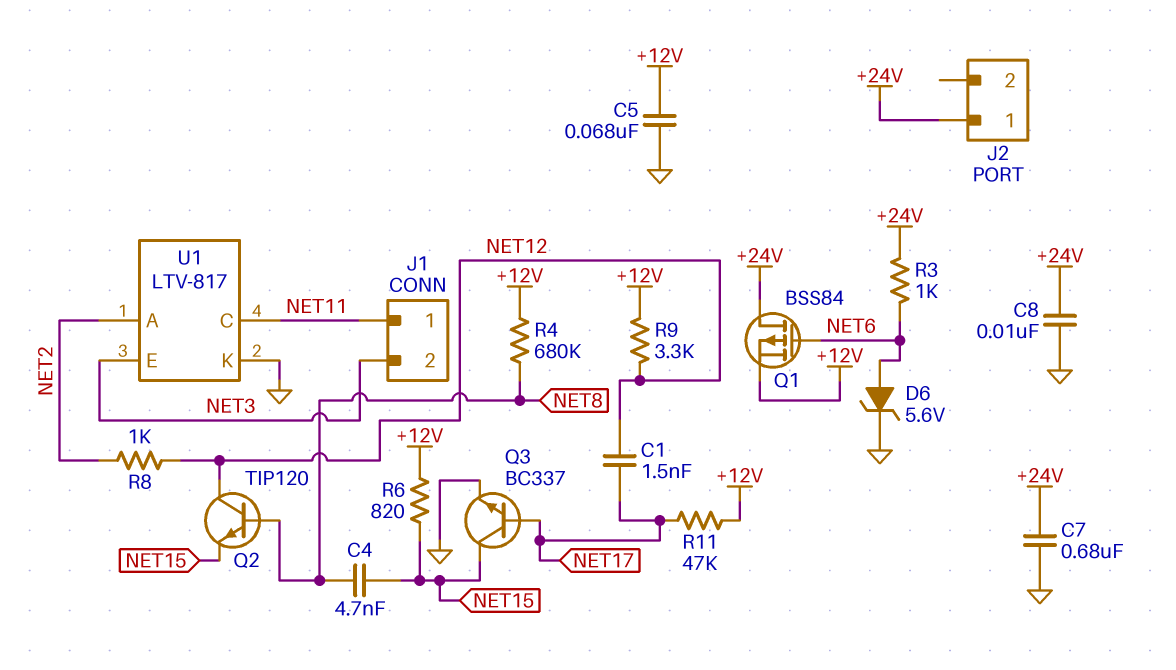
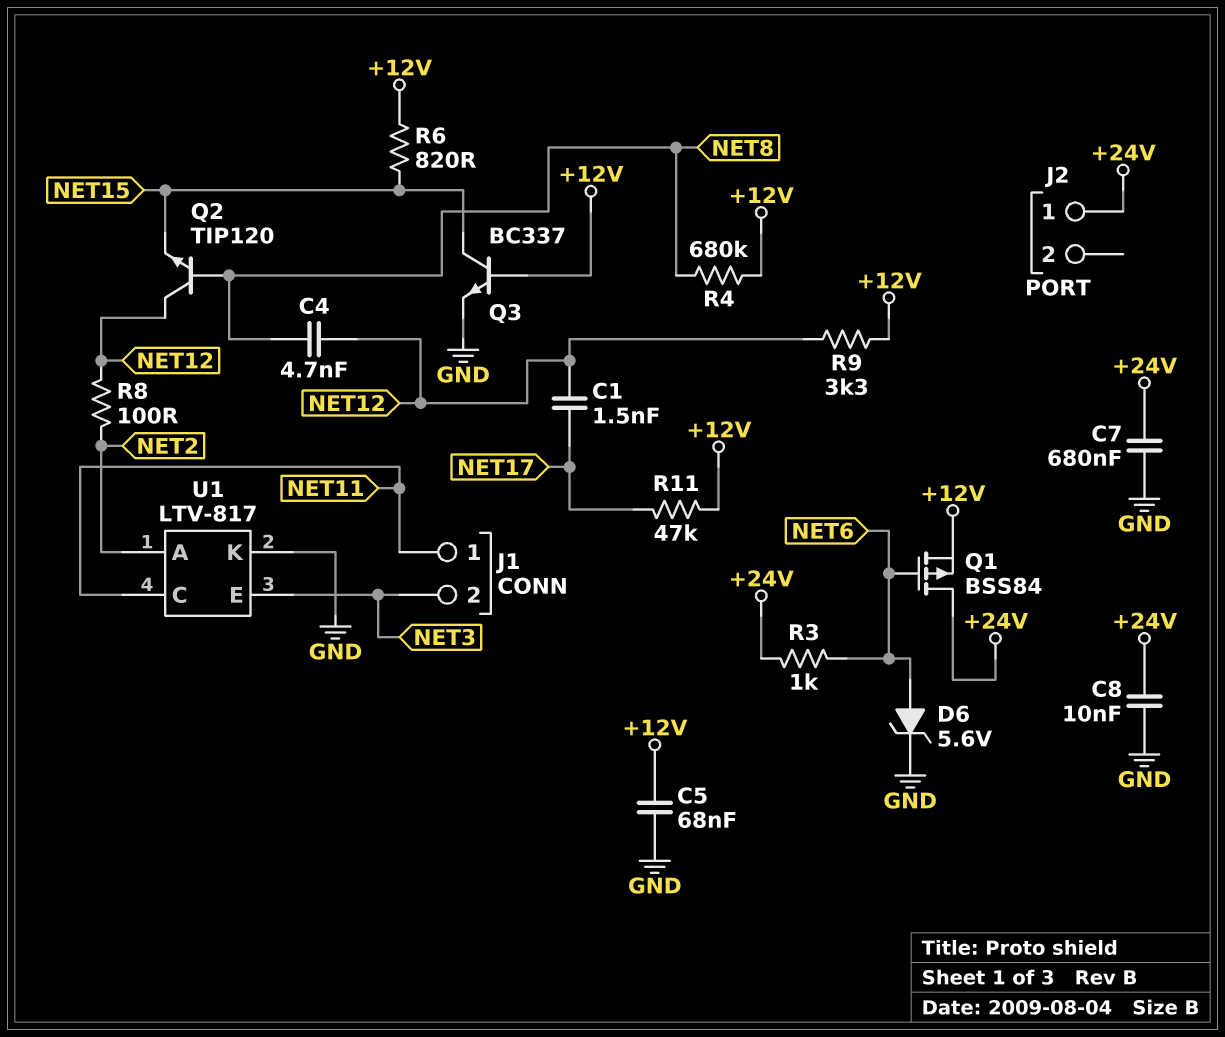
C4: 4.7nF (NET8, NET15) -> 4.7nF (NET8, NET12)
Q3: NPN BC337 (B NET17, C NET15, E GND) -> NPN BC337 (B +12V, C NET15, E GND)
R8: 1k (NET2, NET12) -> 100 (NET2, NET12)

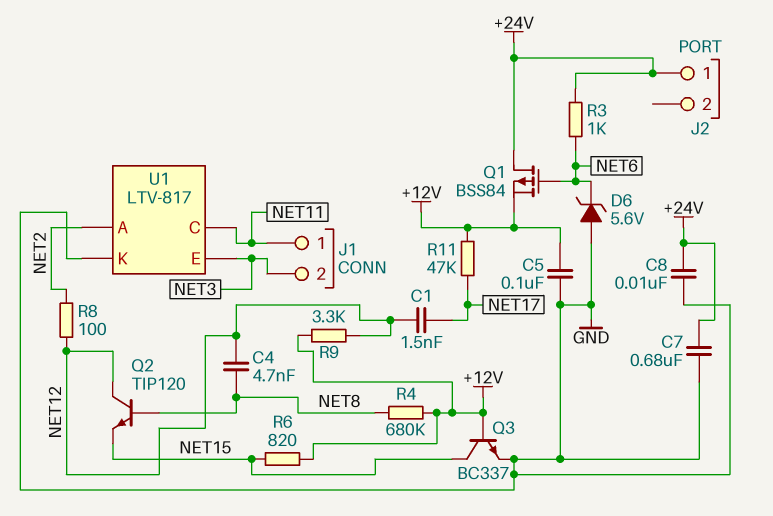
C5: 68nF (+12V, GND) -> 100nF (+12V, GND)
D6: zener 5.6V (A NET6, K GND) -> zener 5.6V (A GND, K NET6)

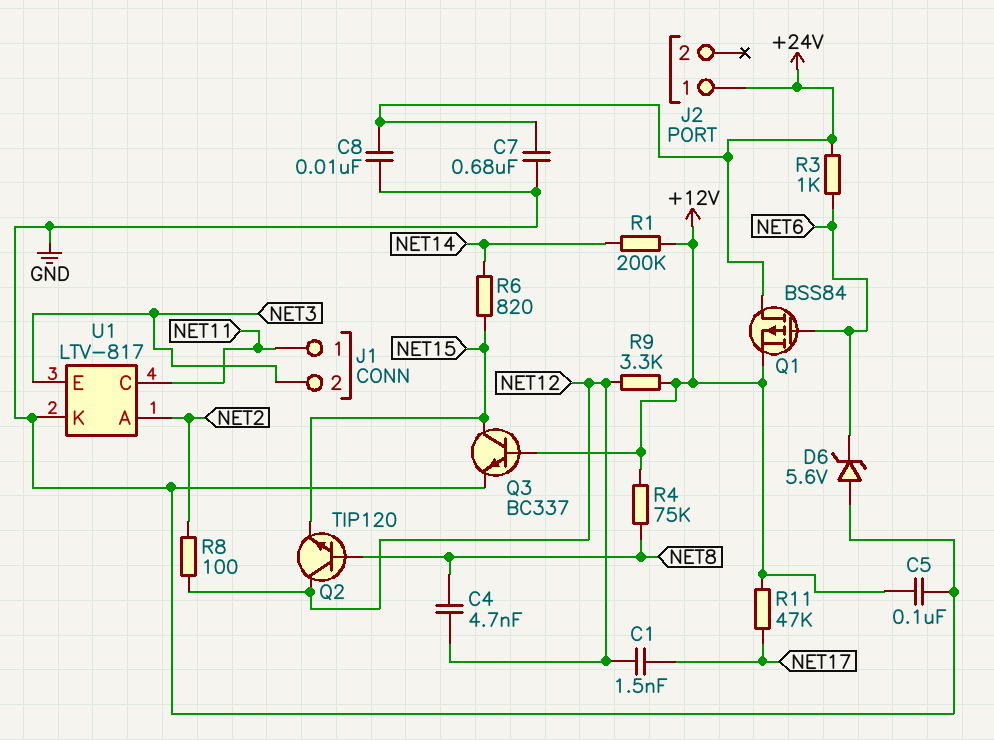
R1: none -> 200k (+12V, NET14)
R4: 680k (+12V, NET8) -> 75k (+12V, NET8)
R6: 820 (+12V, NET15) -> 820 (NET14, NET15)

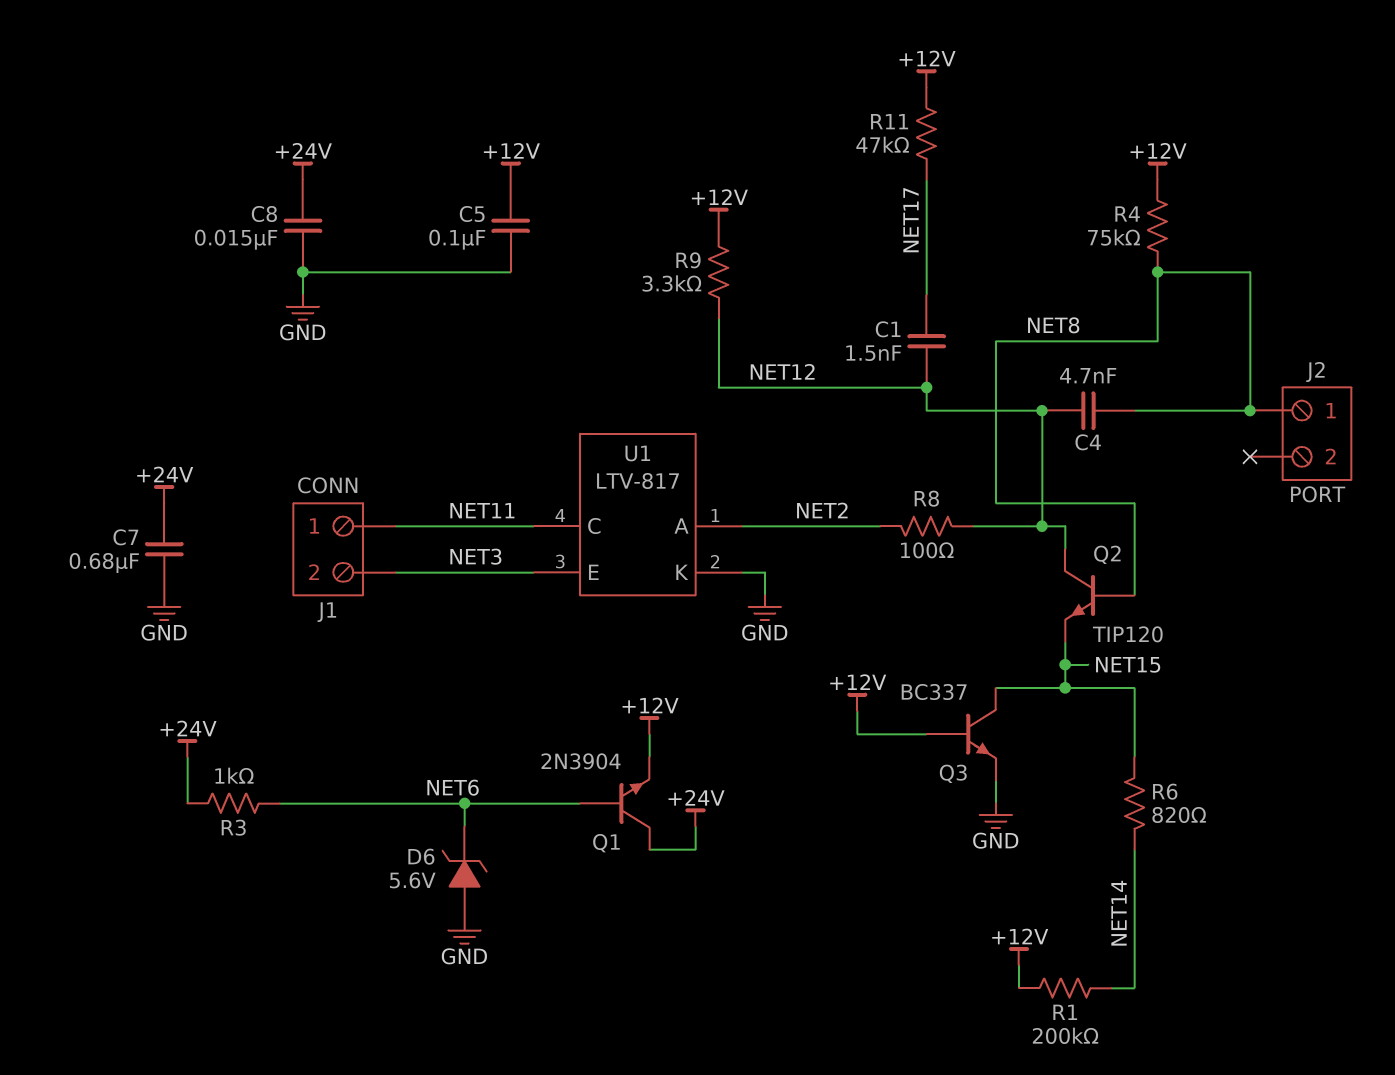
C8: 10nF (+24V, GND) -> 15nF (+24V, GND)
J2 pin 1: +24V -> NET8
Q1: PMOS BSS84 (G NET6, D +24V, S +12V) -> NPN 2N3904 (B NET6, C +24V, E +12V)

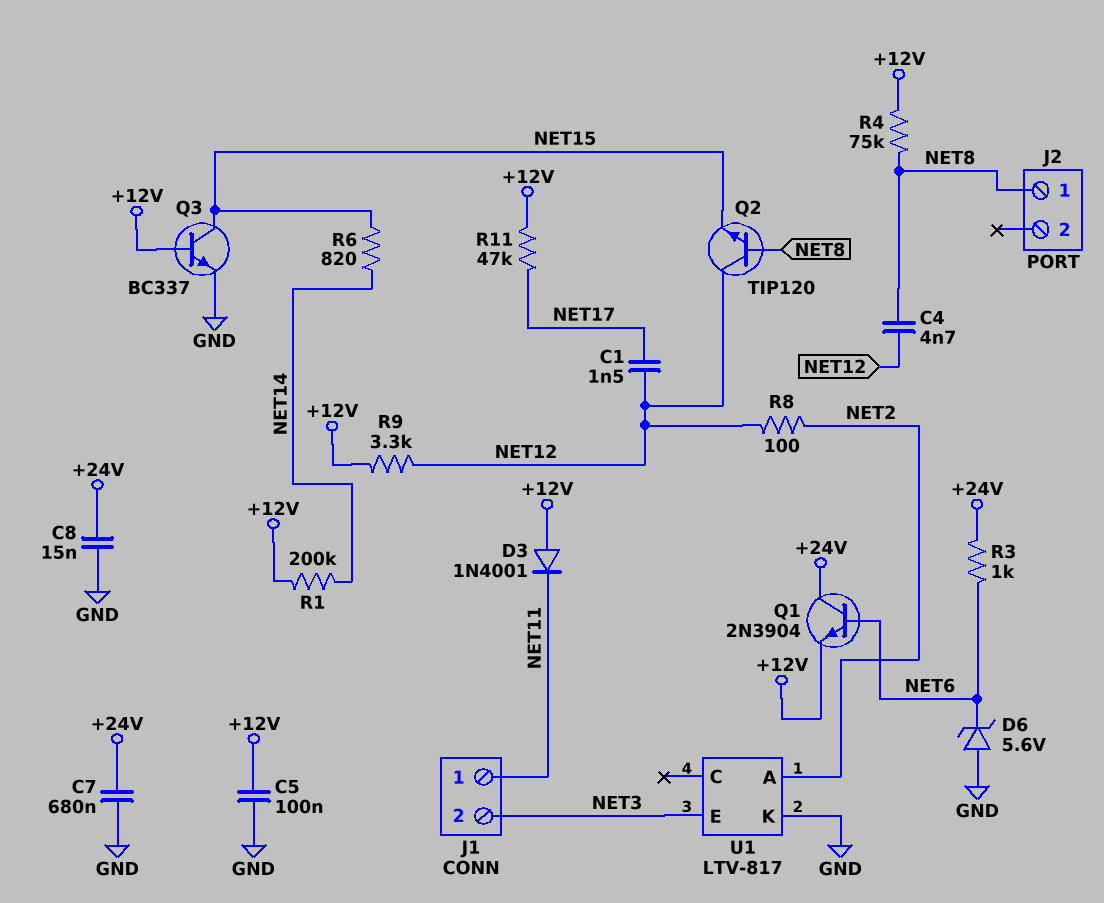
D3: none -> diode 1N4001 (A +12V, K NET11)
U1 pin C: NET11 -> none

